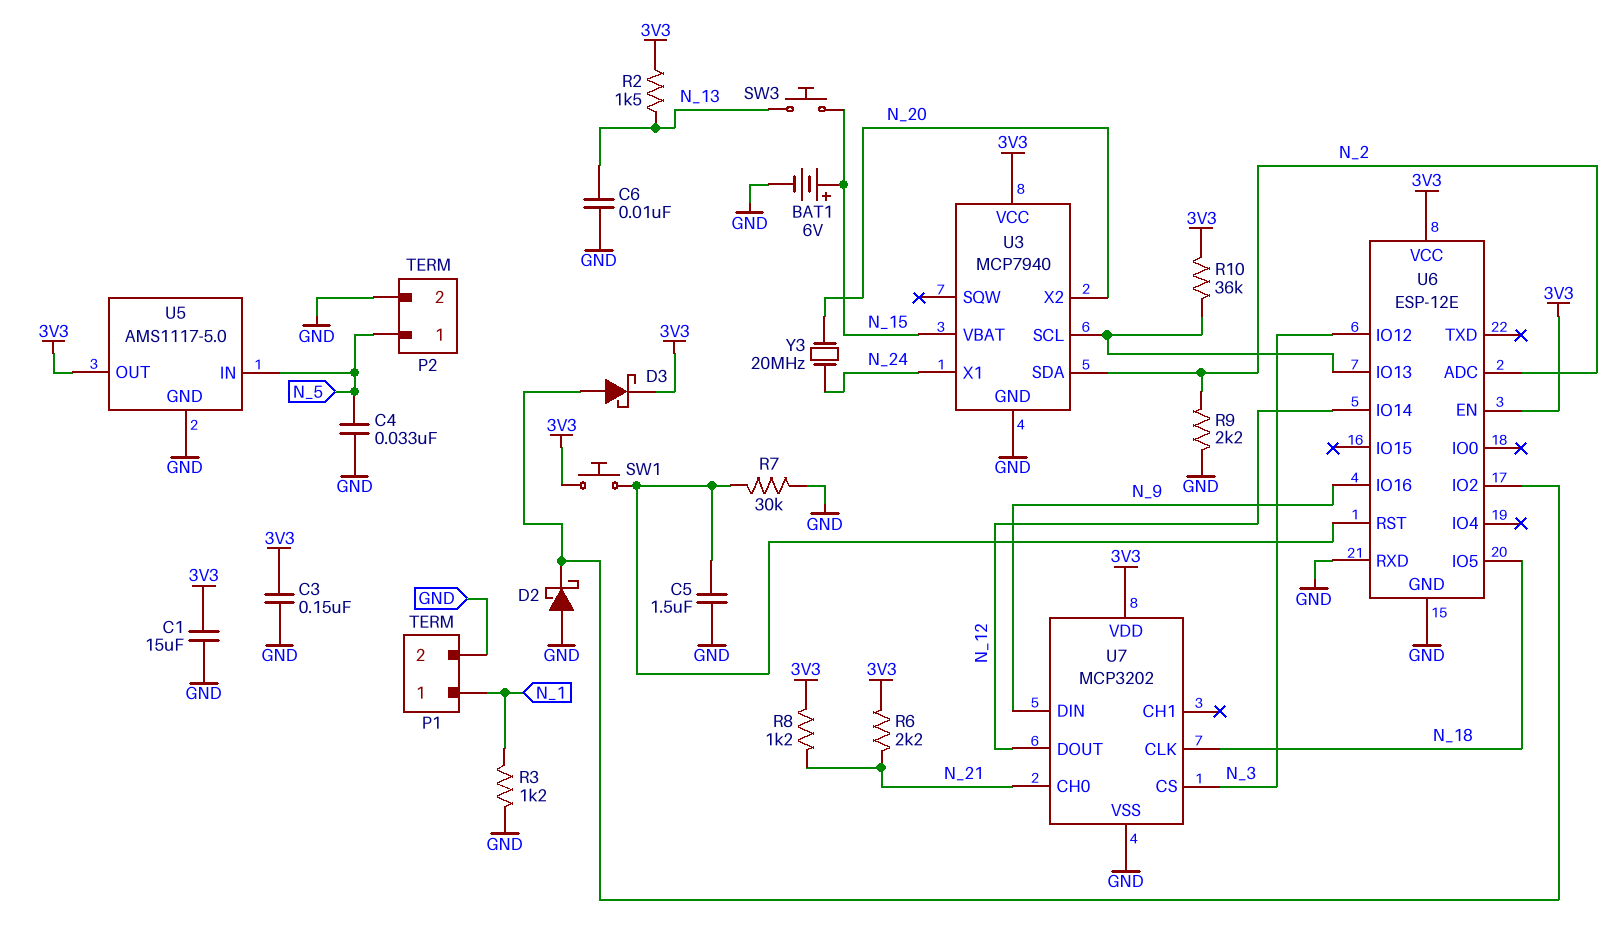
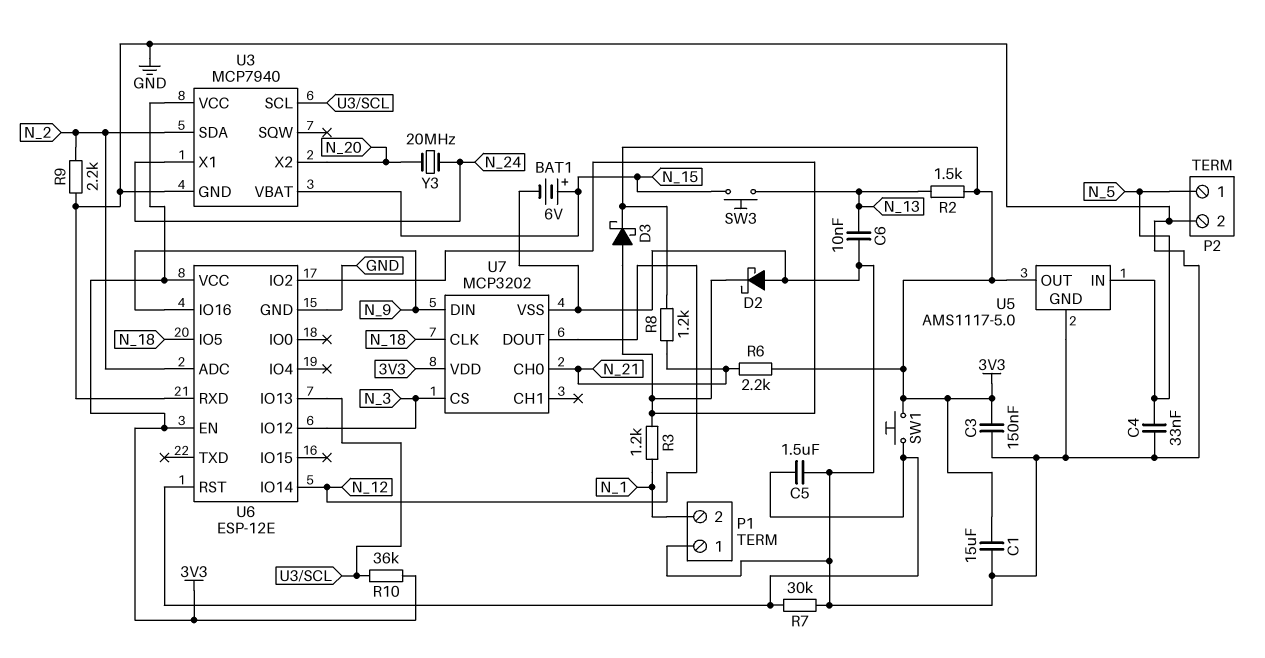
P1 pin 1: N_1 -> GND
P1 pin 2: GND -> N_1
R3: 1.2k (GND, N_1) -> 1.2k (N_1, U6/IO2)

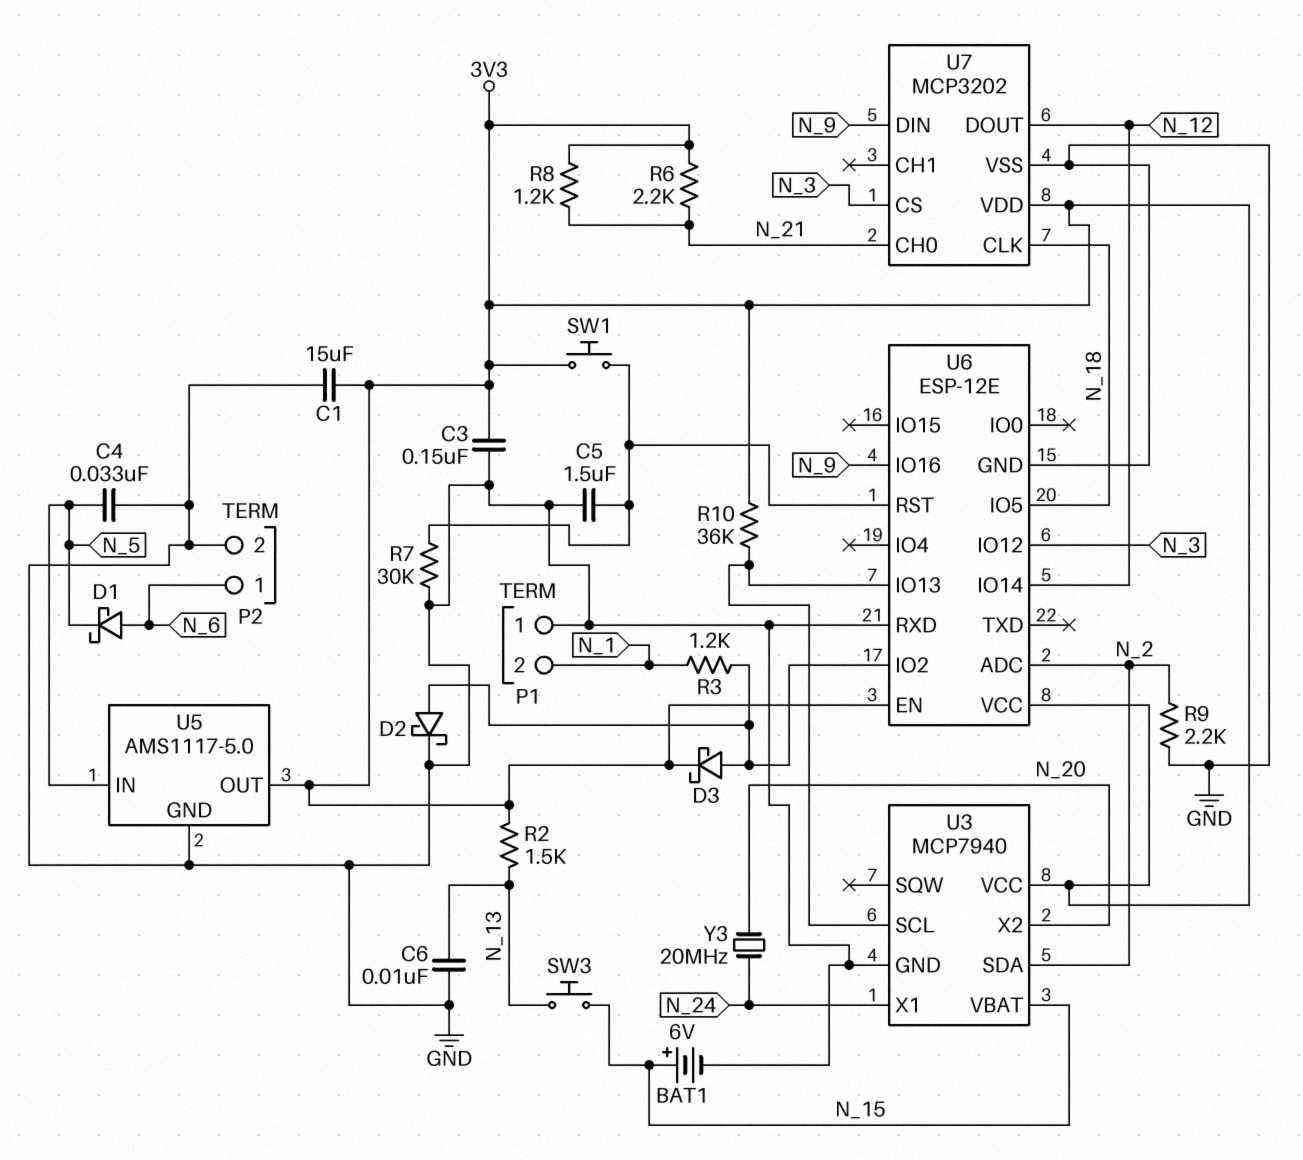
D1: none -> schottky (A N_6, K N_5)
D2: schottky (A GND, K U6/IO2) -> schottky (A U6/IO2, K GND)
P2 pin 1: N_5 -> N_6

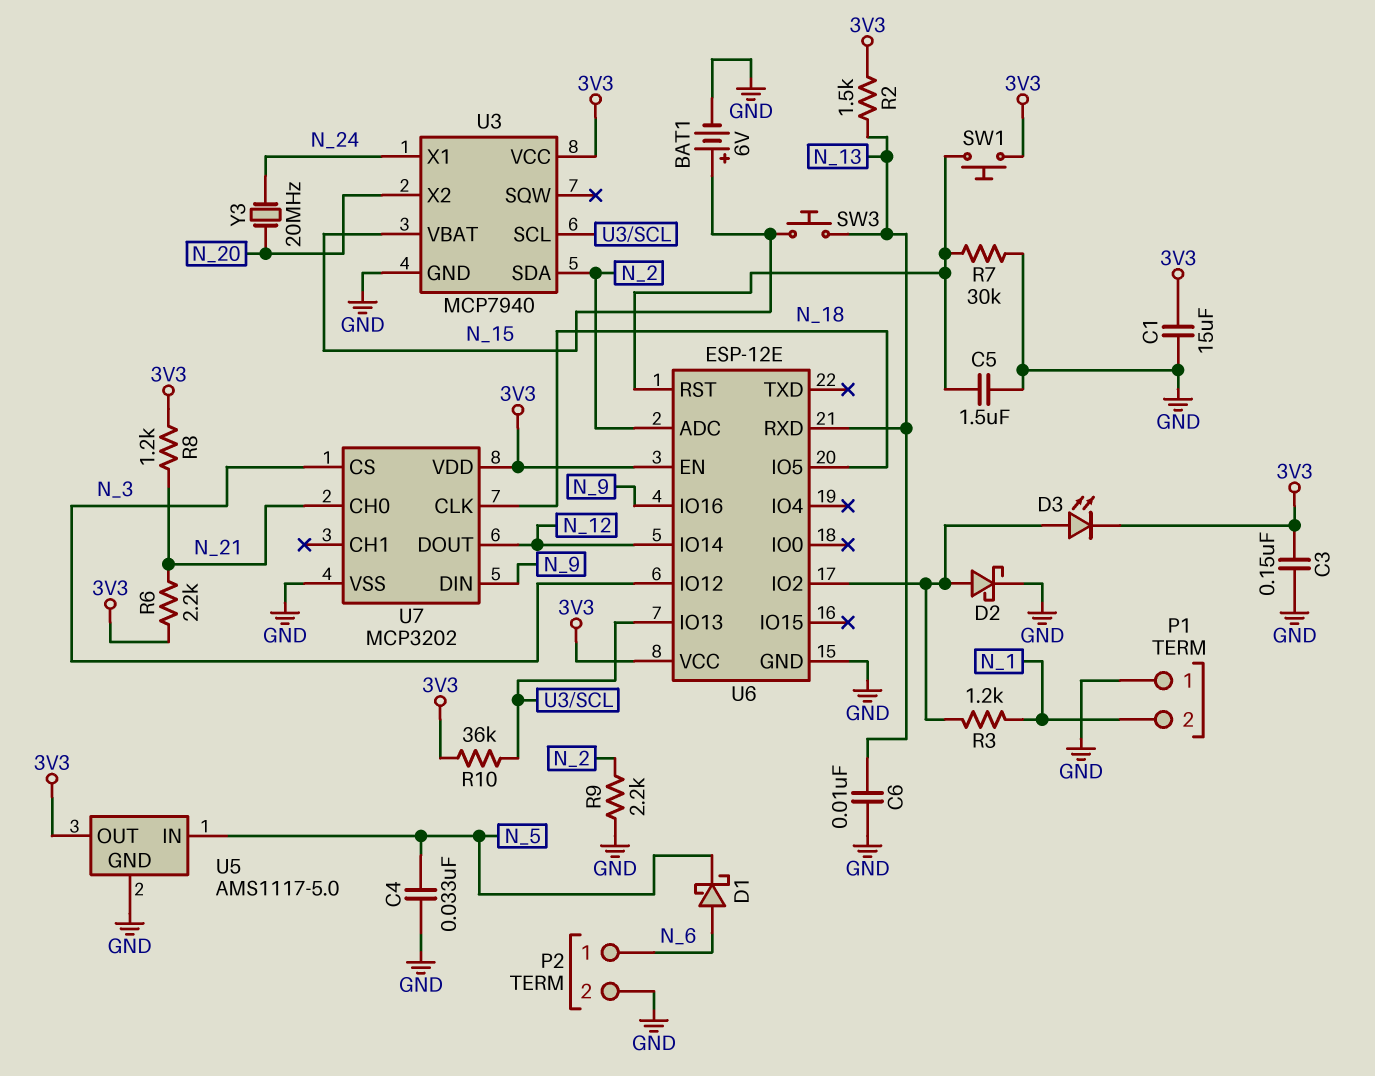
D3: schottky (A U6/IO2, K 3V3) -> LED (A U6/IO2, K 3V3)
U6 pin RXD: GND -> N_13

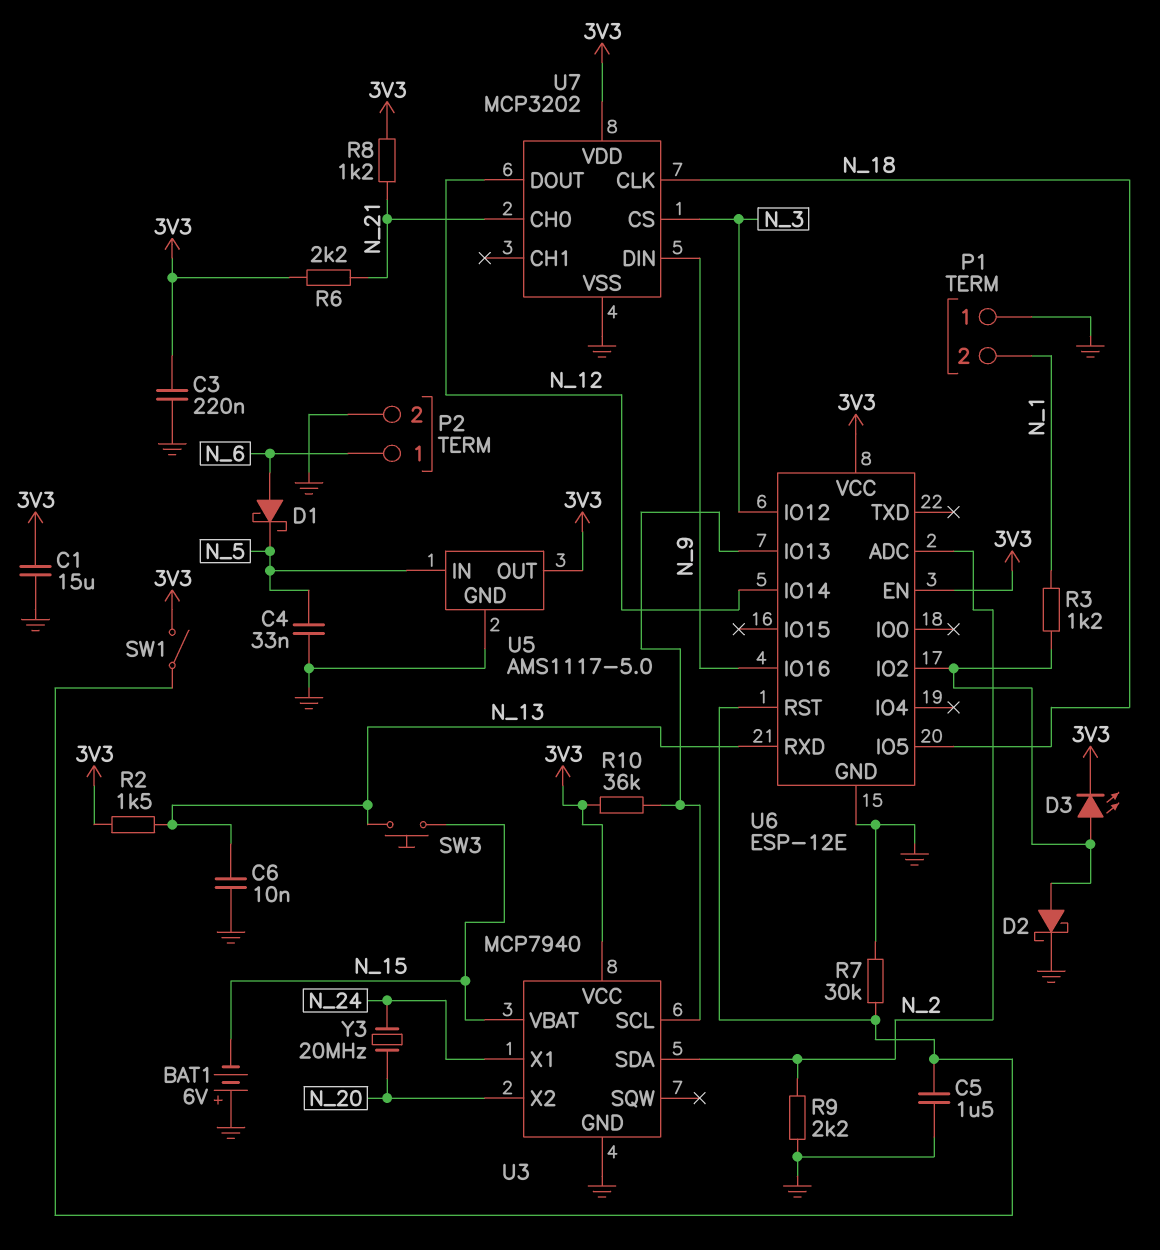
BAT1: 6V (plus N_15, minus GND) -> 6V (plus GND, minus N_15)
C3: 150nF (3V3, GND) -> 220nF (3V3, GND)
SW1: button (3V3, U6/RST) -> switch (3V3, U6/RST)

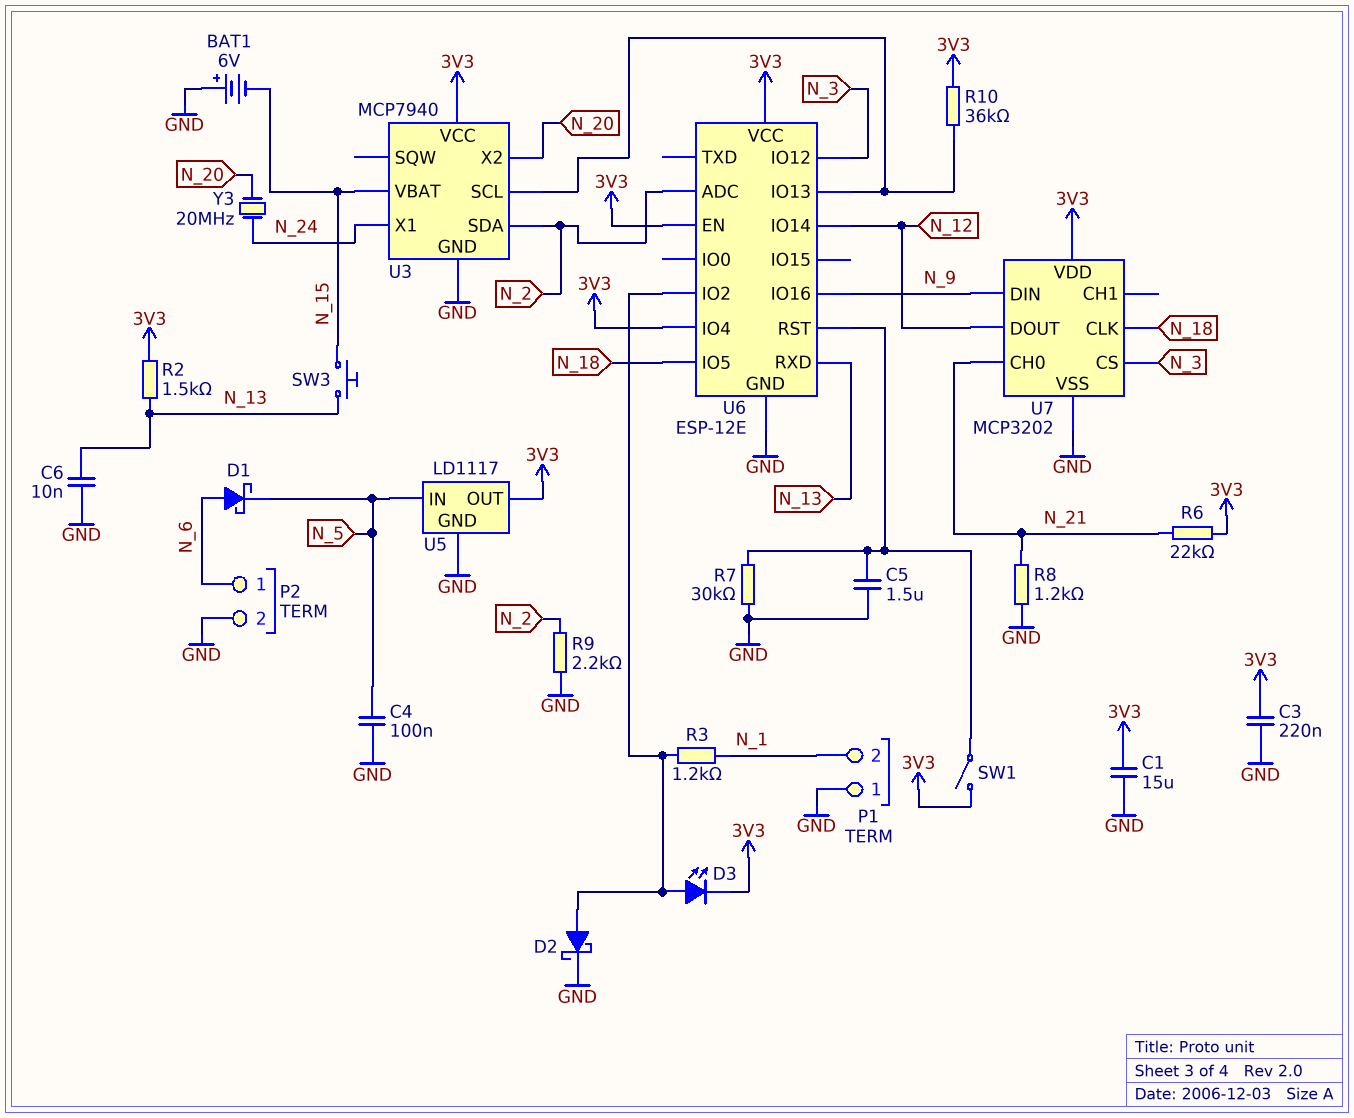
C4: 33nF (GND, N_5) -> 100nF (GND, N_5)
R6: 2.2k (3V3, N_21) -> 22k (3V3, N_21)
R8: 1.2k (3V3, N_21) -> 1.2k (GND, N_21)
U5: AMS1117-5.0 -> LD1117
U6 pin IO4: none -> 3V3

